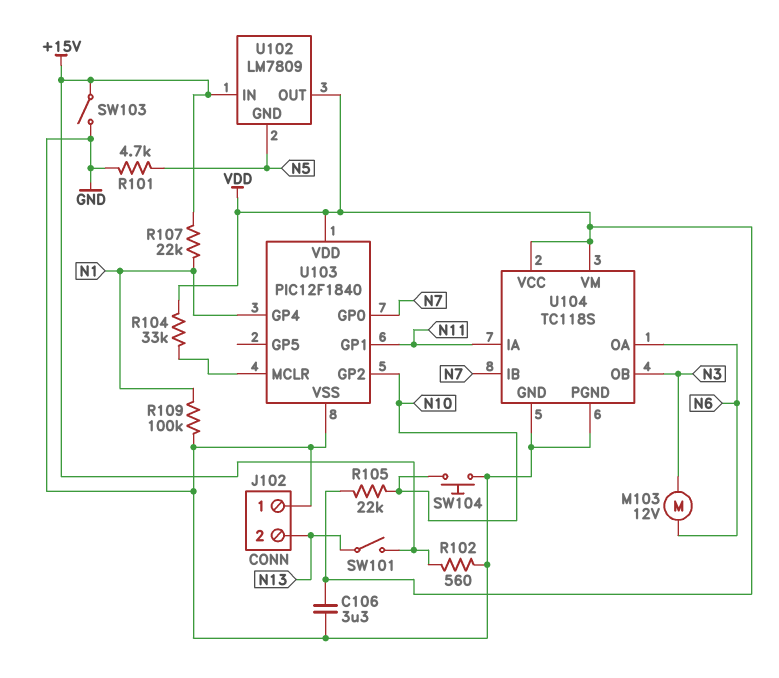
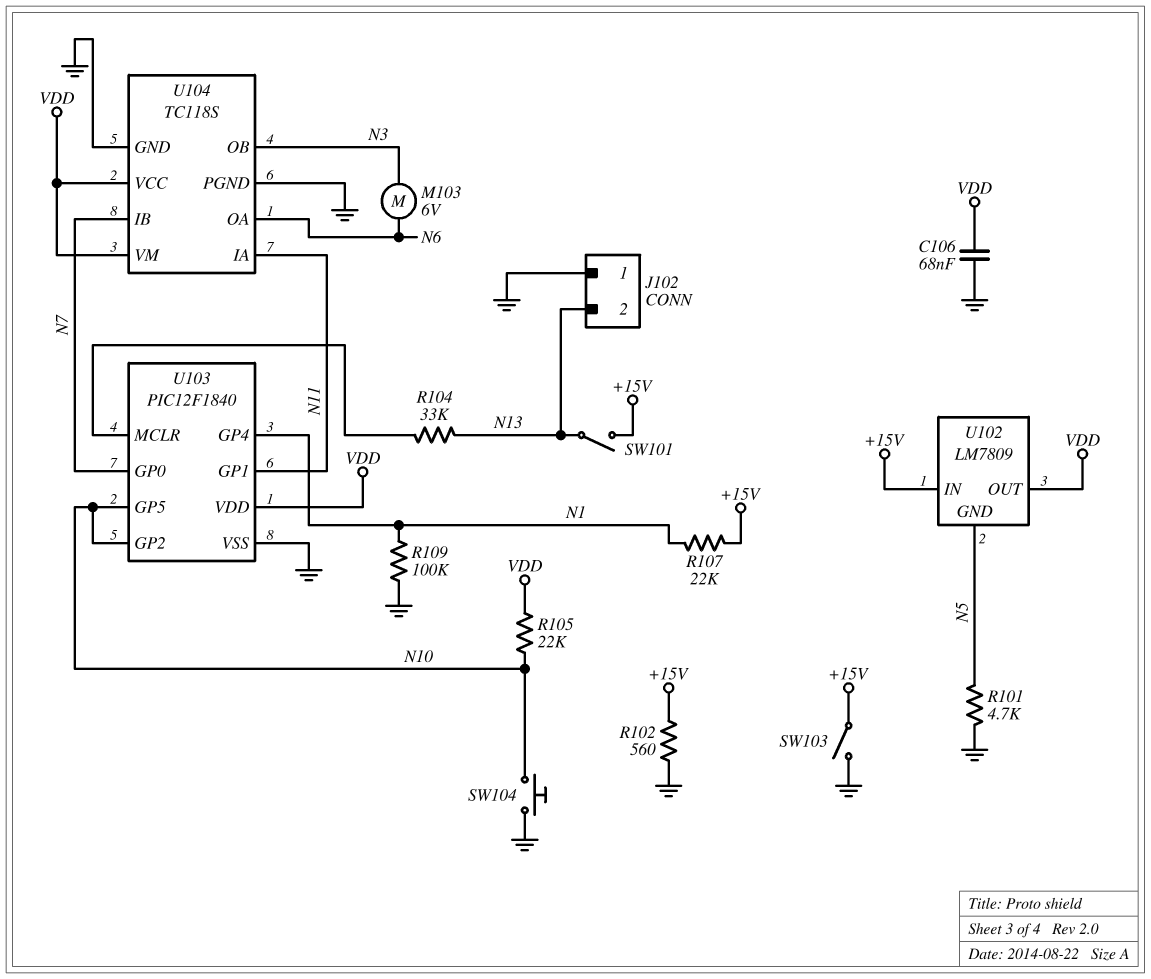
C106: 3.3uF (GND, VDD) -> 68nF (GND, VDD)
M103: motor 12V (N3, N6) -> motor 6V (N3, N6)
R104: 33k (U103/MCLR, VDD) -> 33k (N13, U103/MCLR)
U103 pin GP5: none -> N10

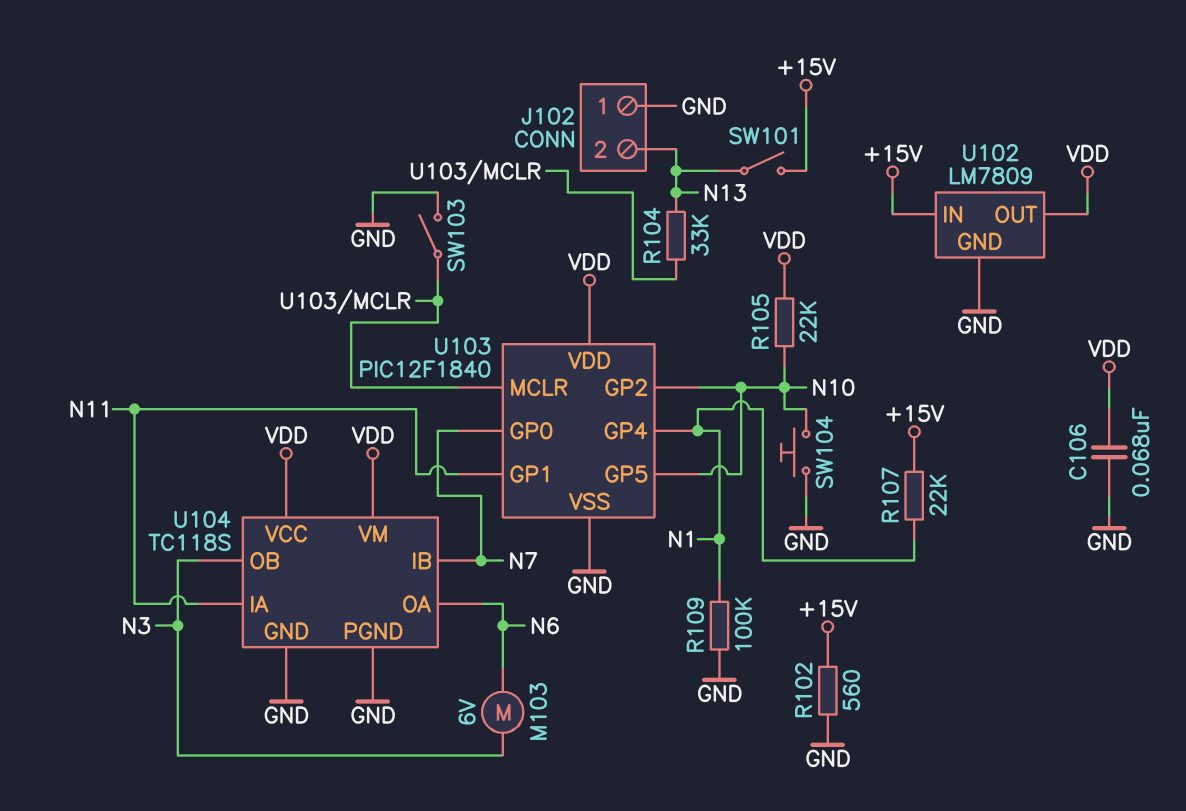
R101: 4.7k (GND, N5) -> none
SW103: switch (+15V, GND) -> switch (GND, U103/MCLR)
U102 pin GND: N5 -> GND

